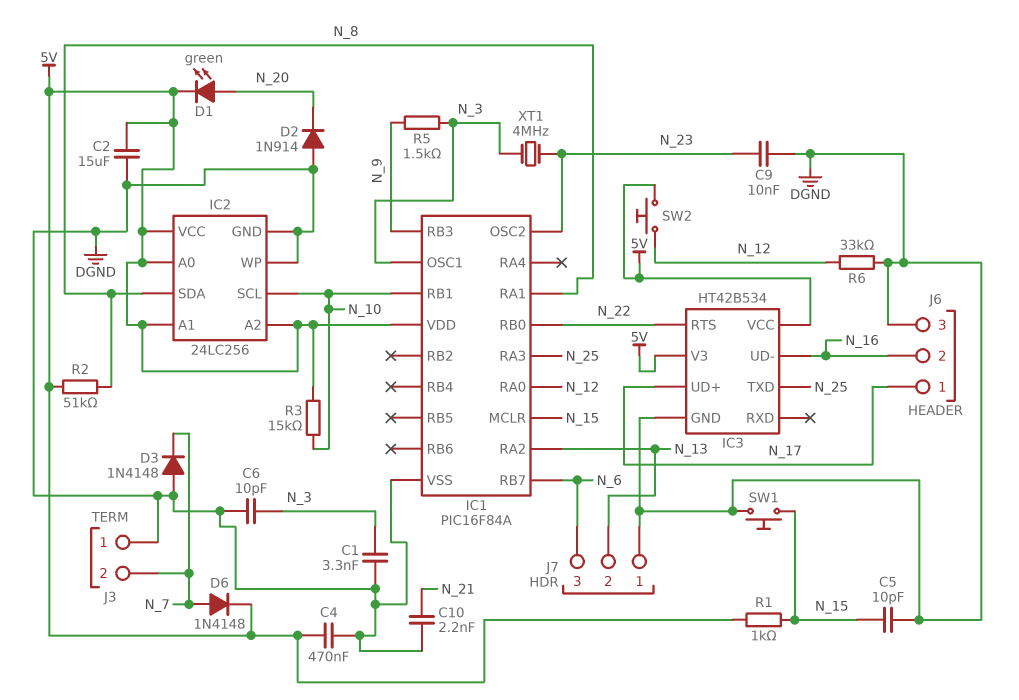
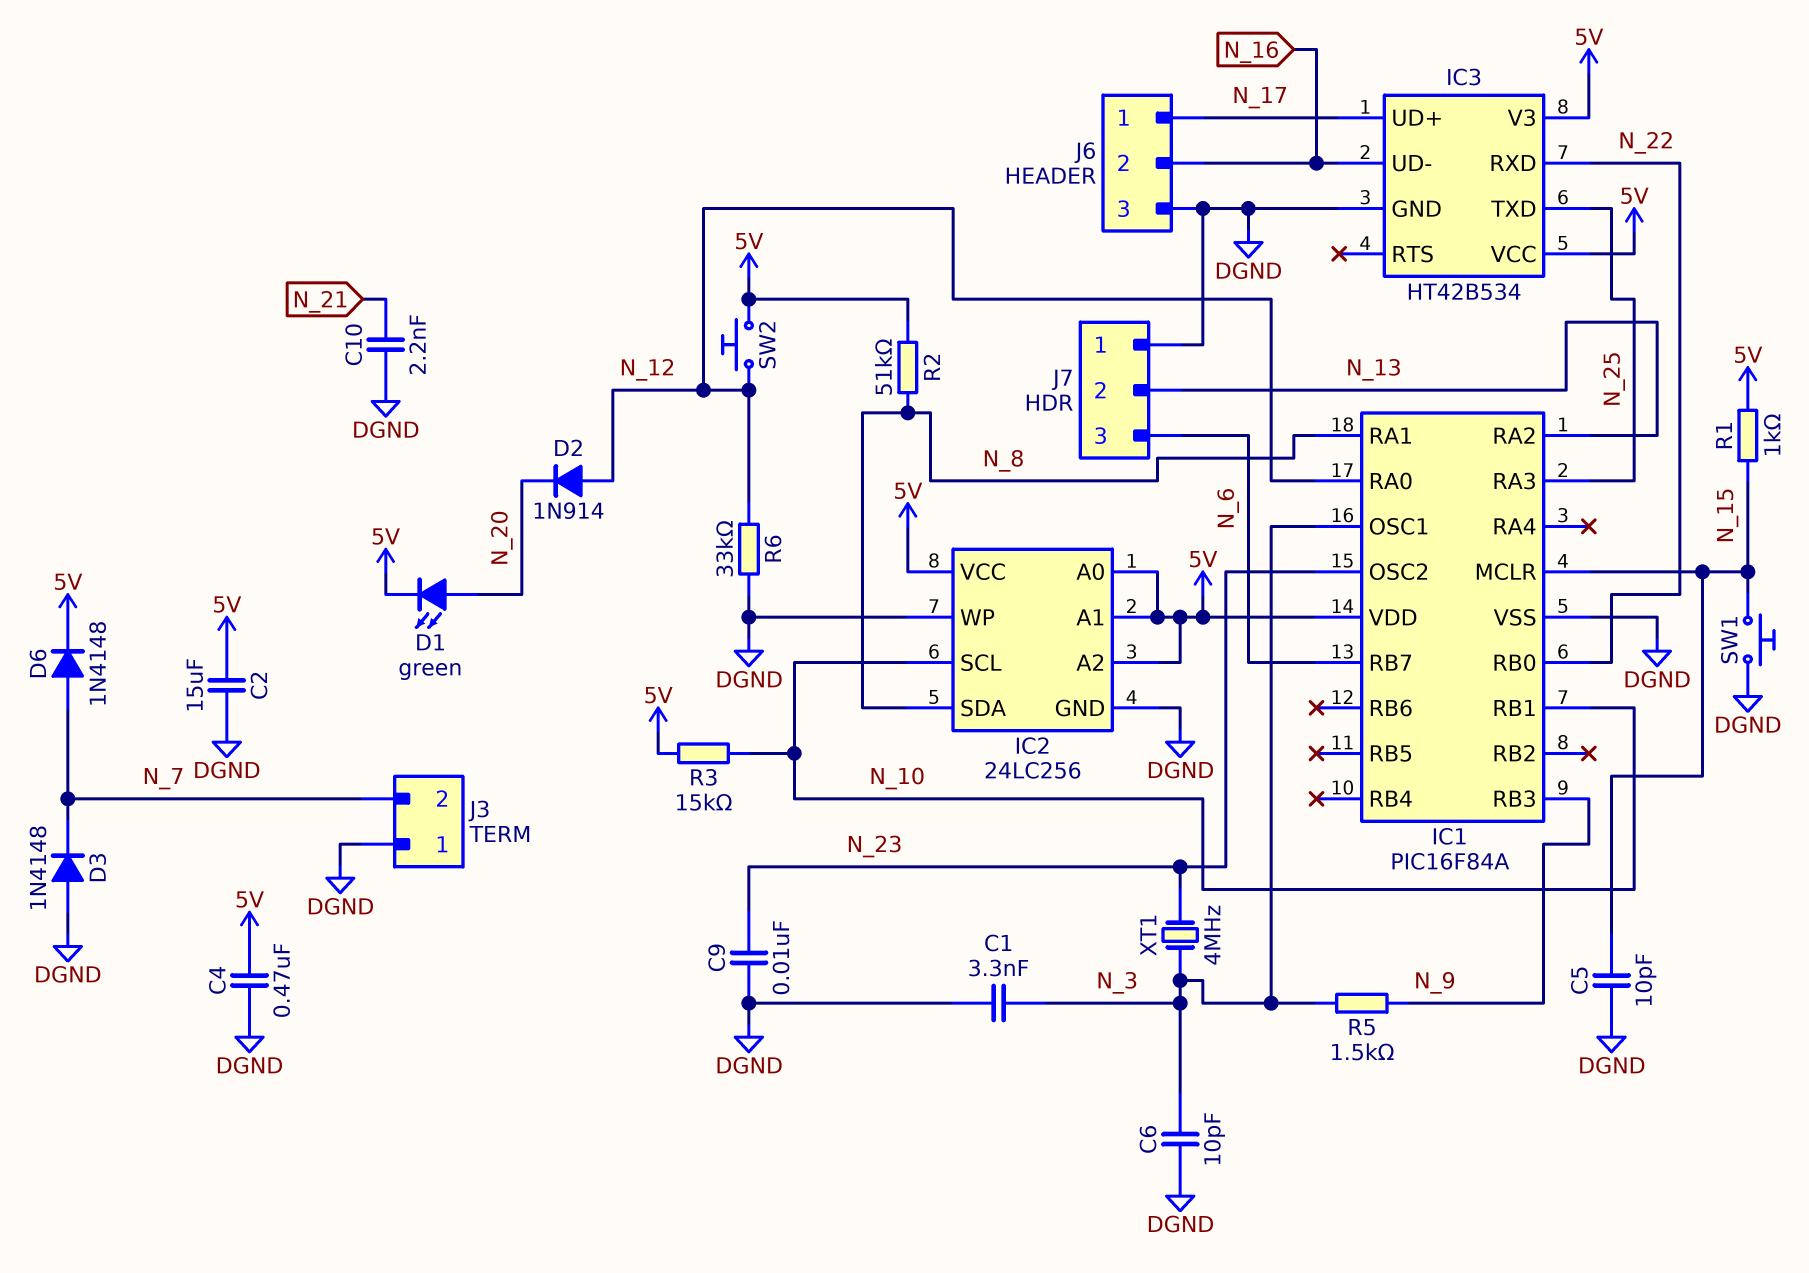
D2: diode 1N914 (A DGND, K N_20) -> diode 1N914 (A N_12, K N_20)
IC3 pin RTS: N_22 -> none
IC3 pin RXD: none -> N_22

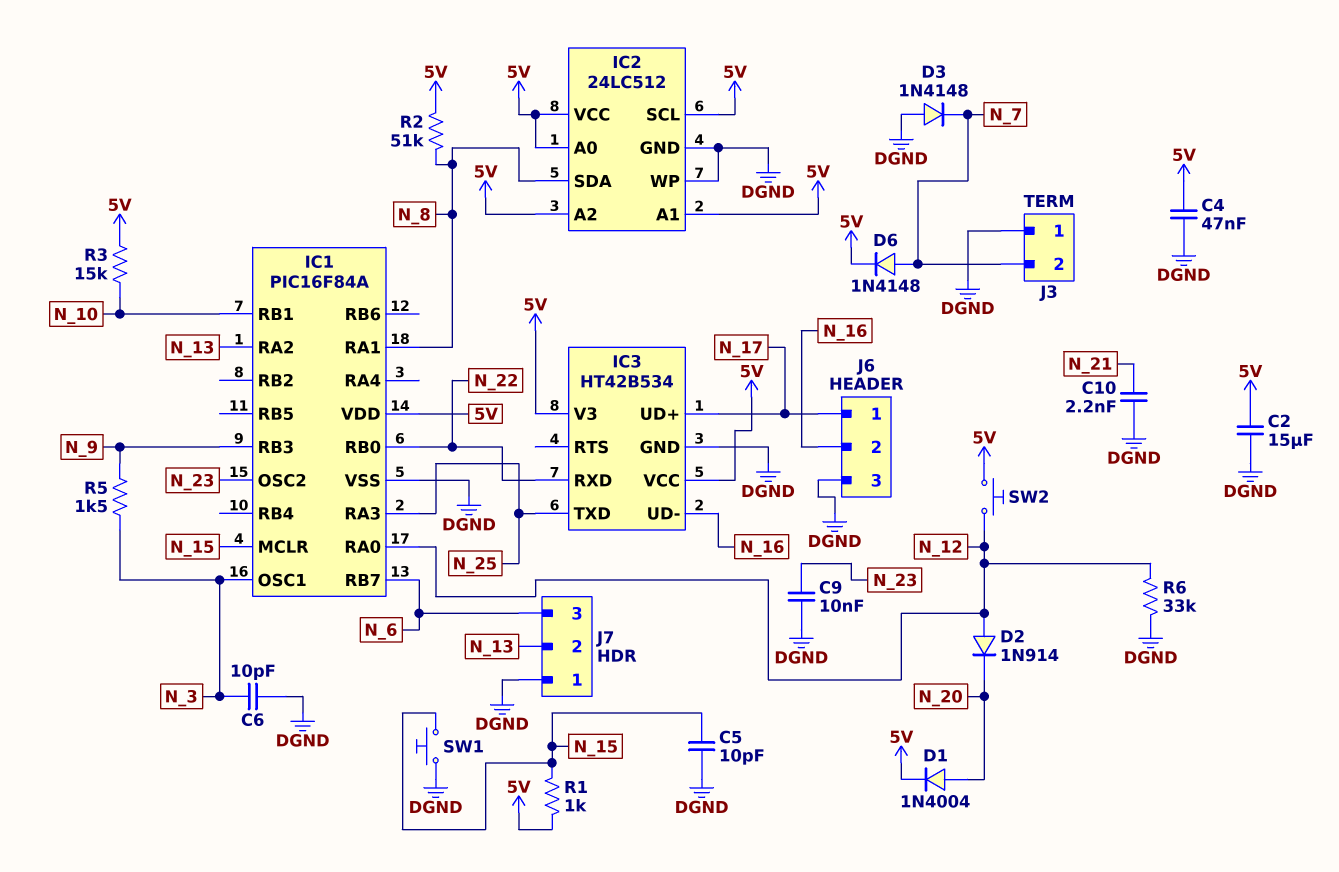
C1: 3.3nF (DGND, N_3) -> none
C4: 470nF (5V, DGND) -> 47nF (5V, DGND)
D1: LED green (A N_20, K 5V) -> diode 1N4004 (A N_20, K 5V)
IC2: 24LC256 -> 24LC512
IC2 pin SCL: N_10 -> 5V
XT1: 4MHz (N_3, N_23) -> none

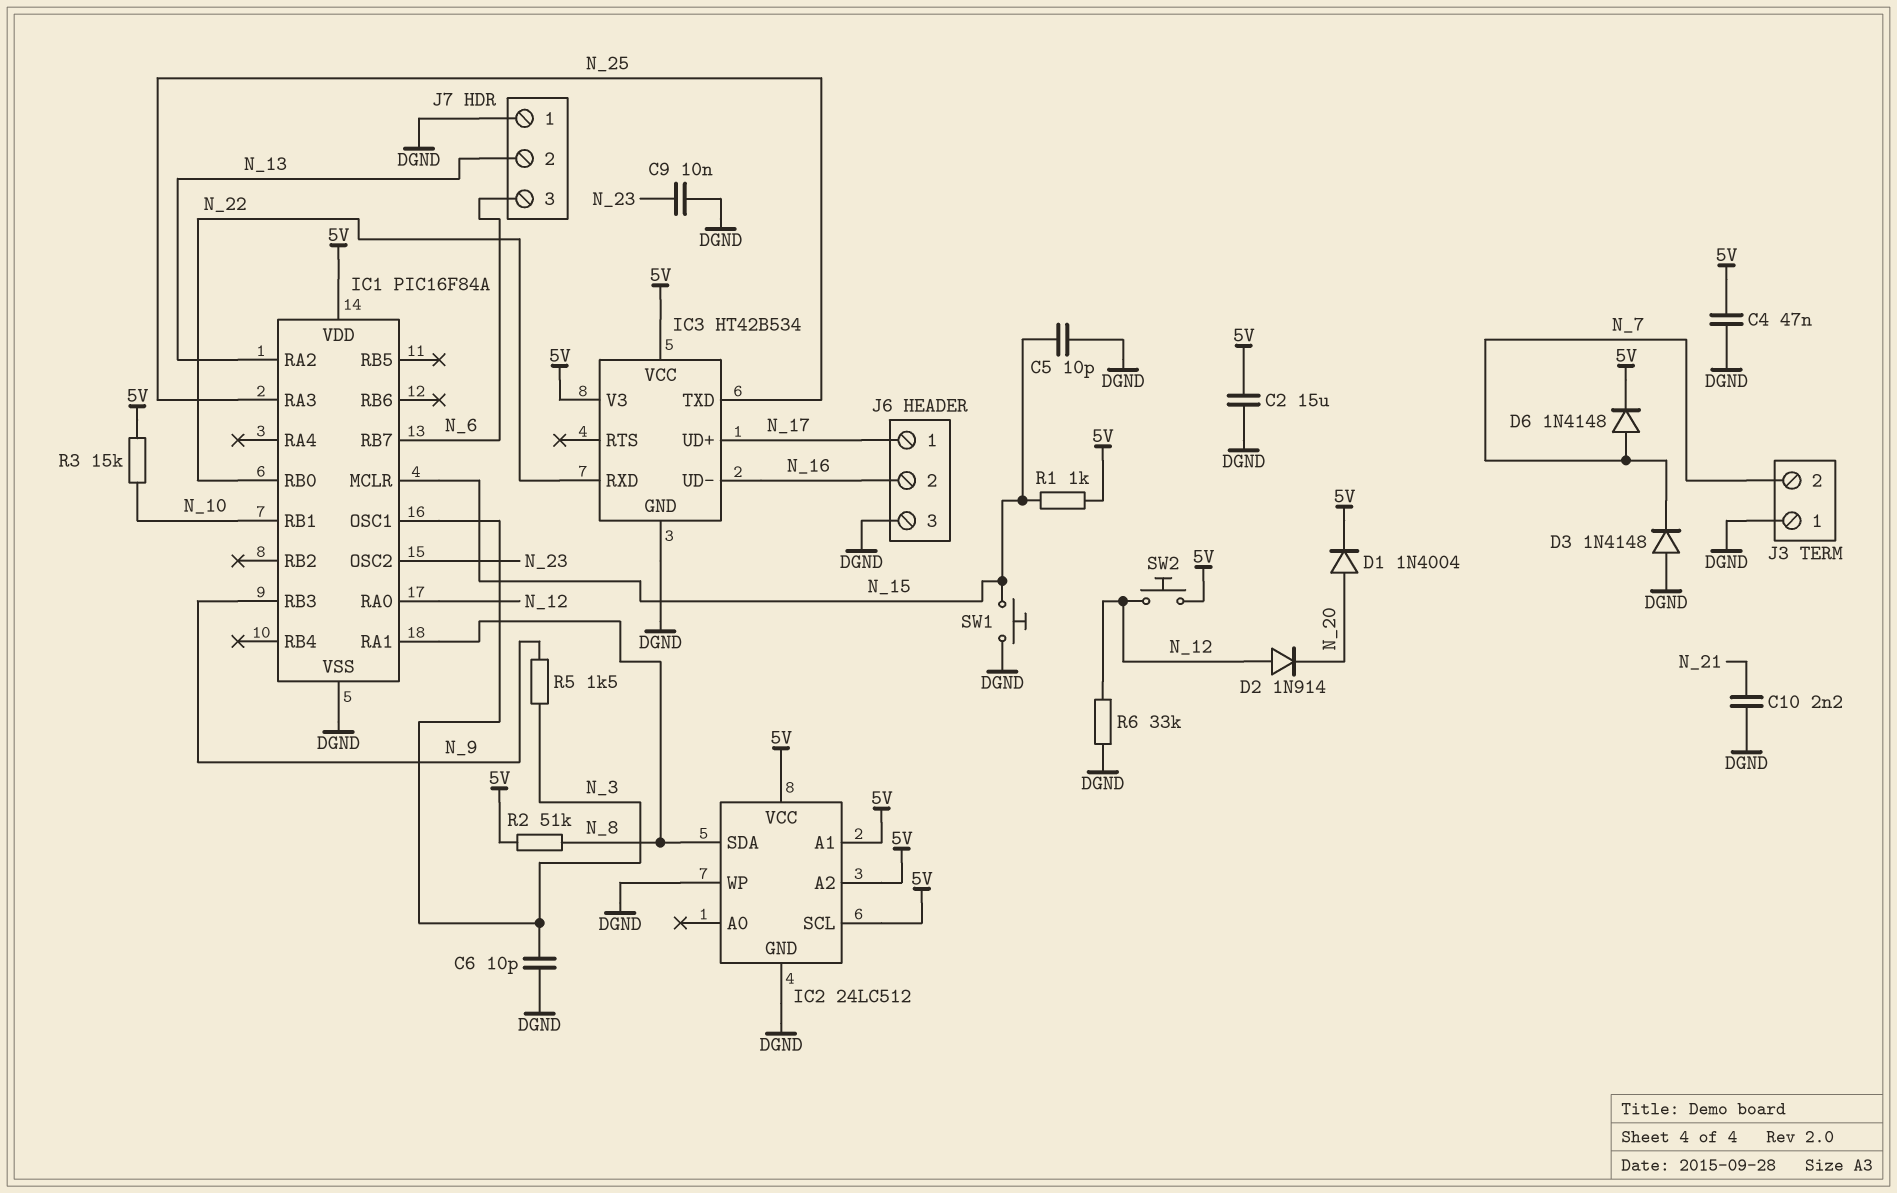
IC2 pin A0: 5V -> none

